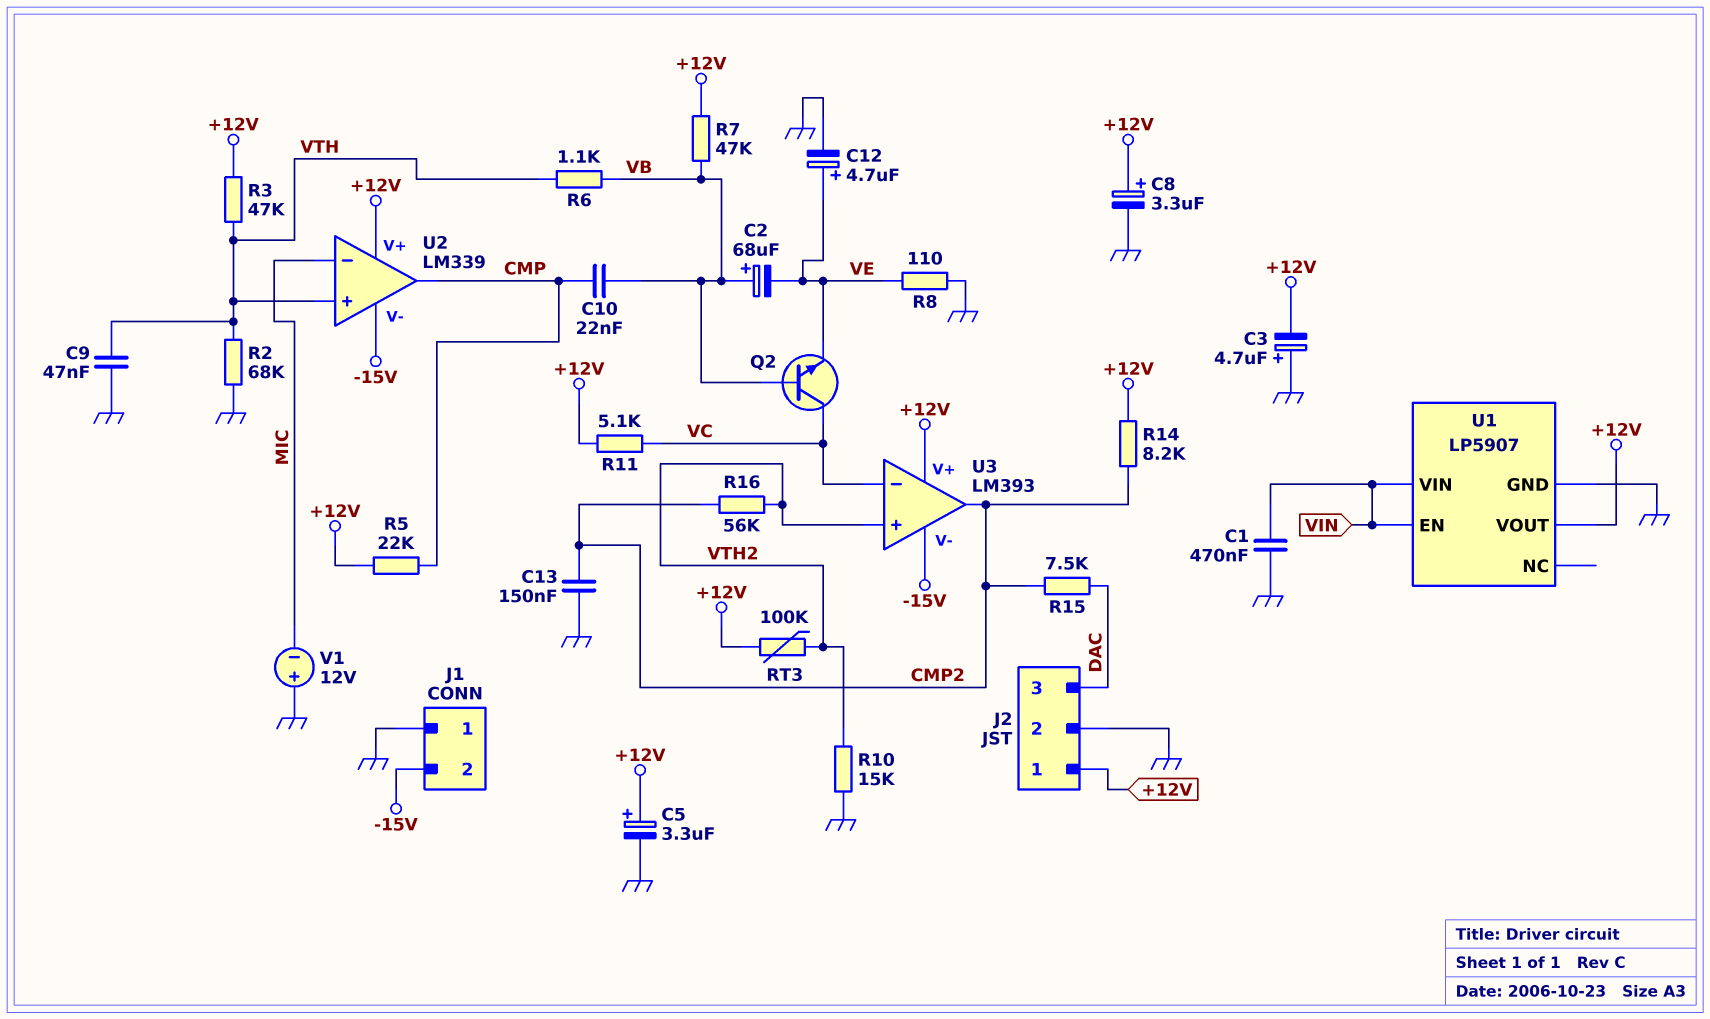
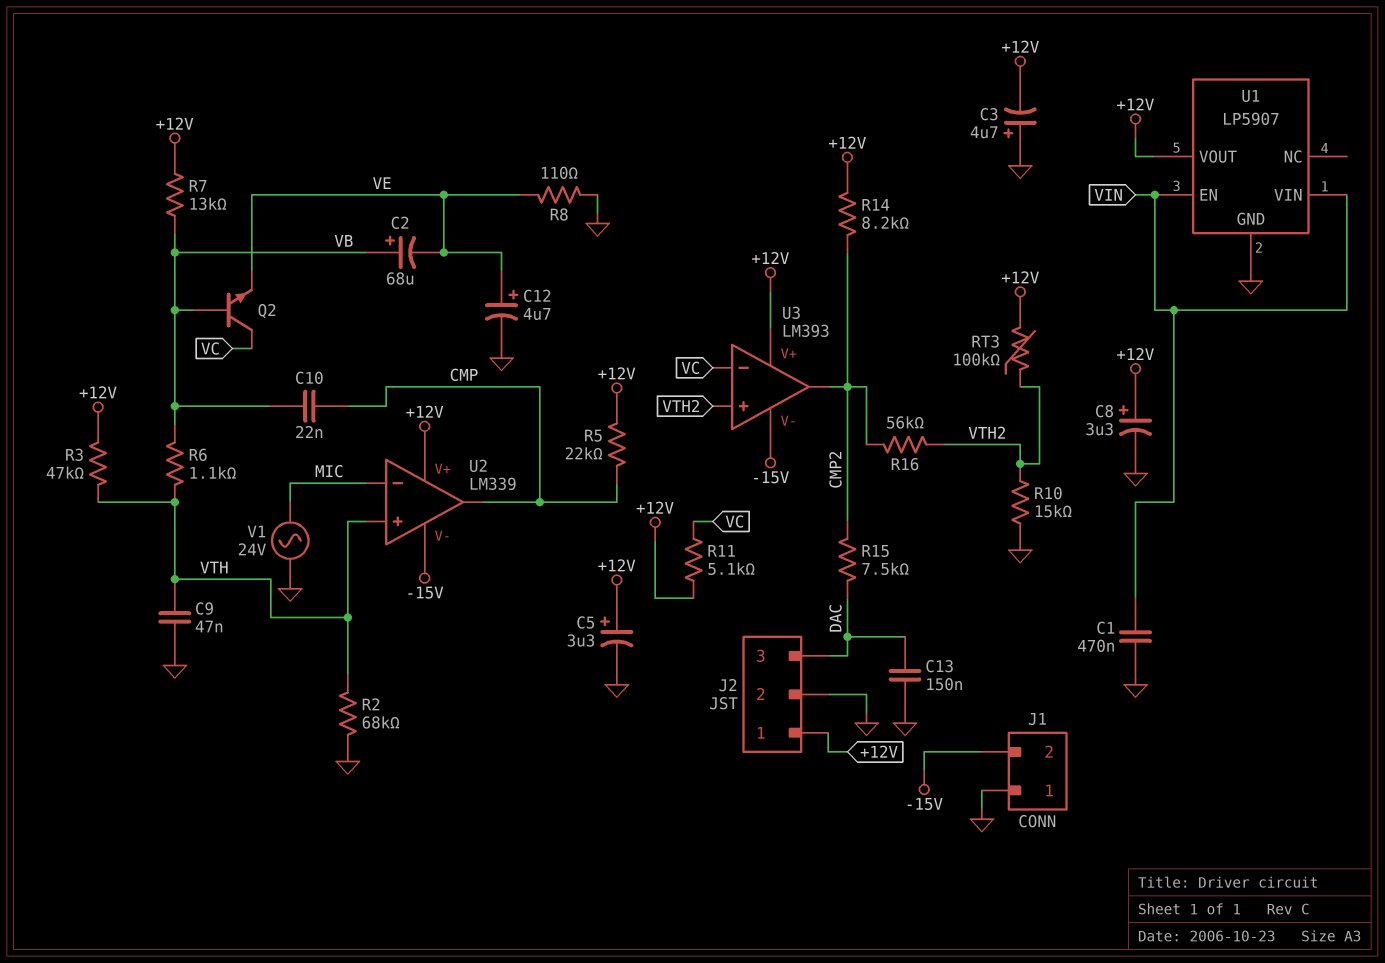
C13: 150nF (CMP2, GND) -> 150nF (DAC, GND)
R7: 47k (+12V, VB) -> 13k (+12V, VB)
V1: 12V (plus GND, minus MIC) -> AC 24V (GND, MIC)

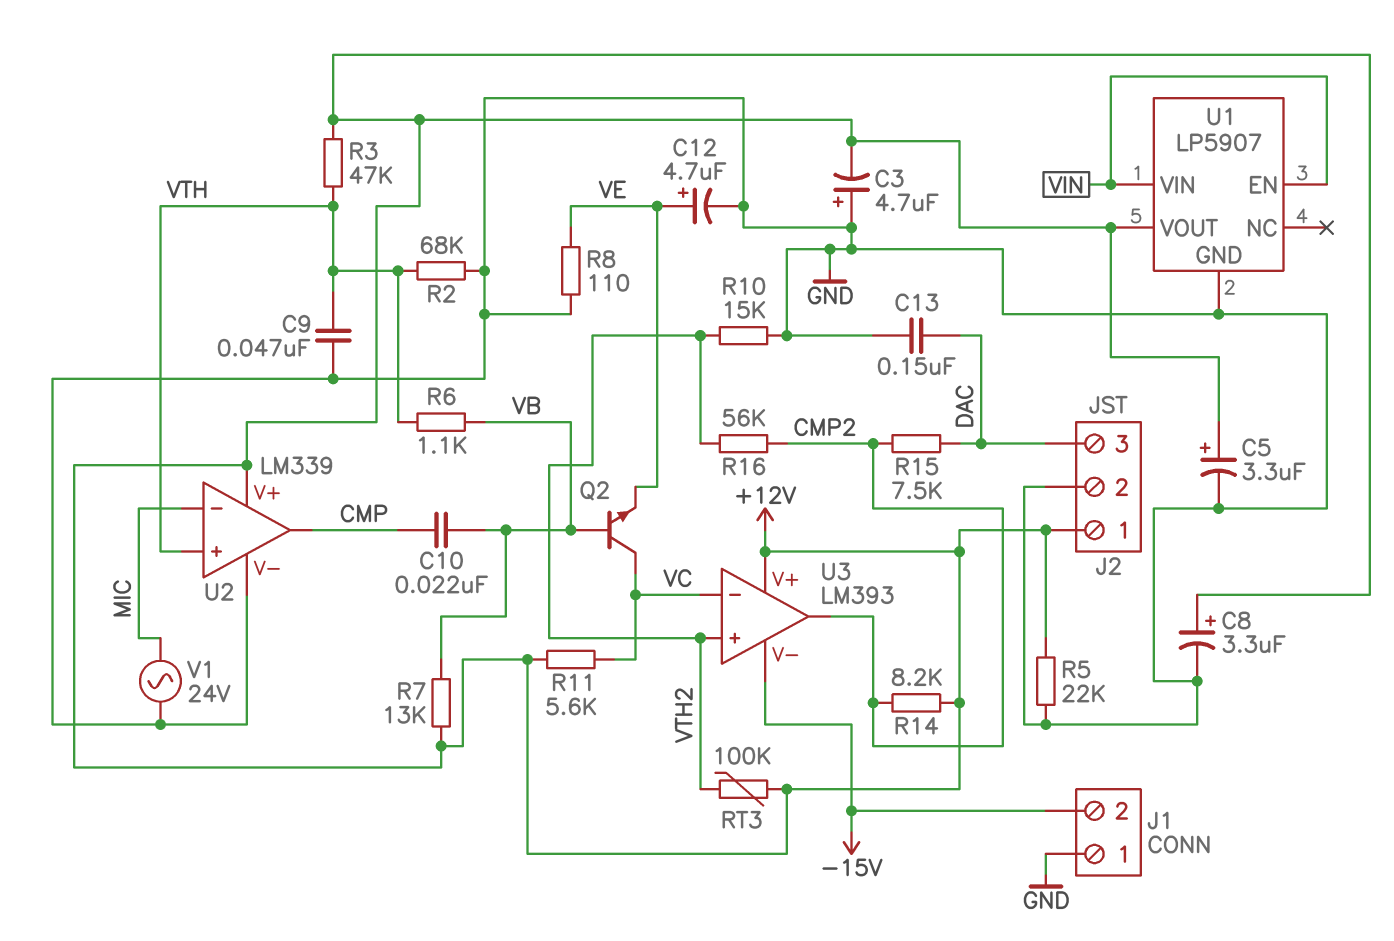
C1: 470nF (GND, VIN) -> none
C2: 68uF (plus VB, minus VE) -> none
R5: 22k (+12V, CMP) -> 22k (+12V, GND)
R11: 5.1k (+12V, VC) -> 5.6k (+12V, VC)
U2 pin V-: -15V -> GND

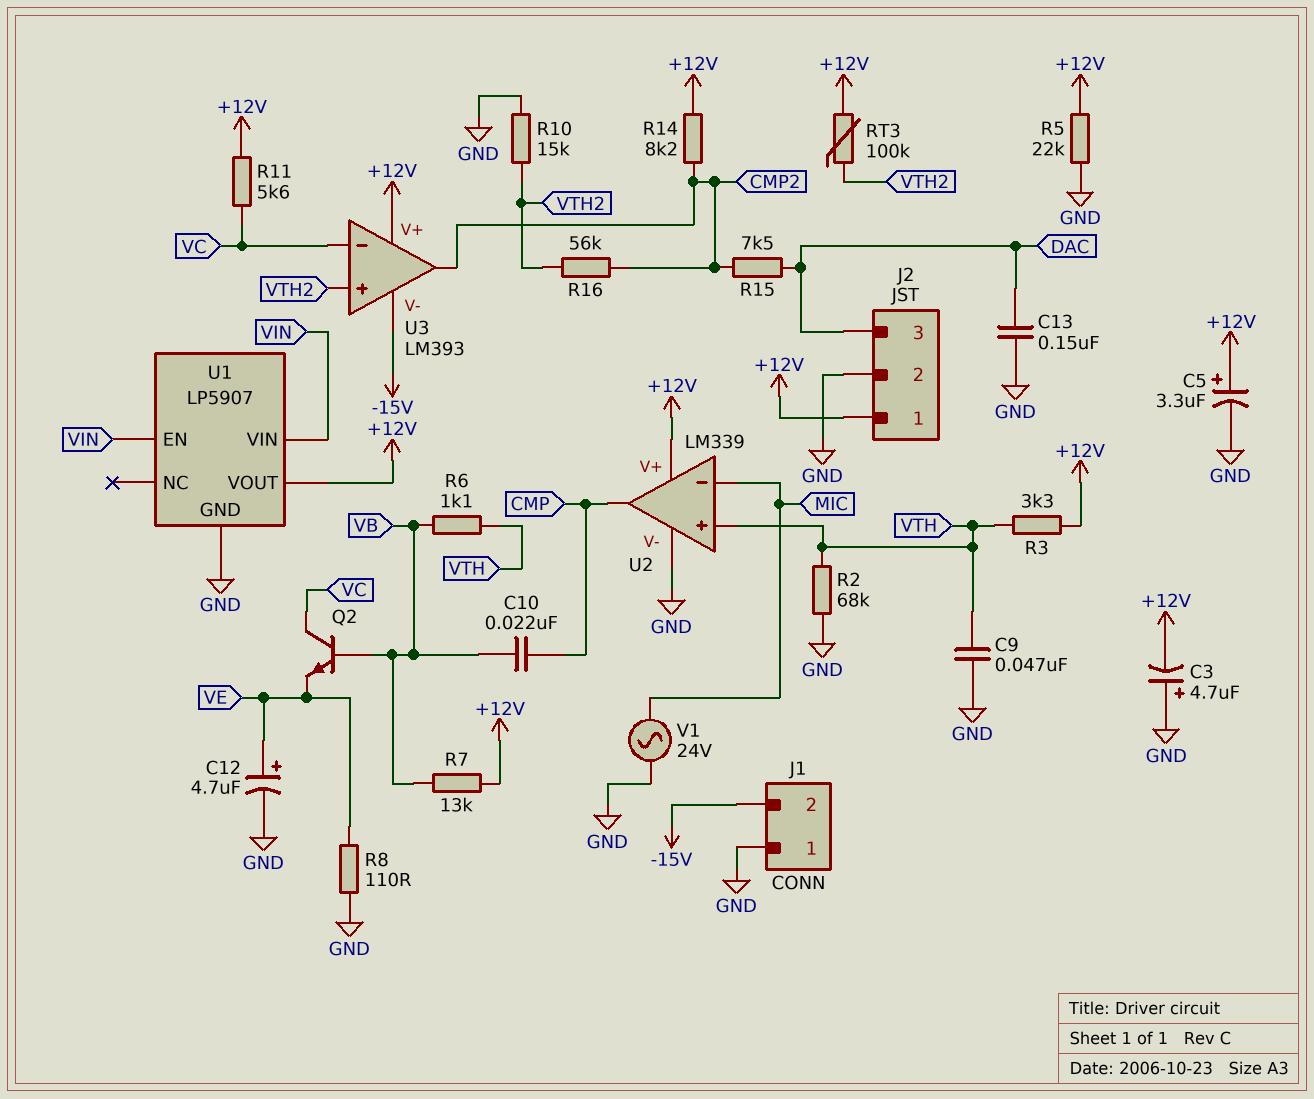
C8: 3.3uF (plus +12V, minus GND) -> none
R3: 47k (+12V, VTH) -> 3.3k (+12V, VTH)

